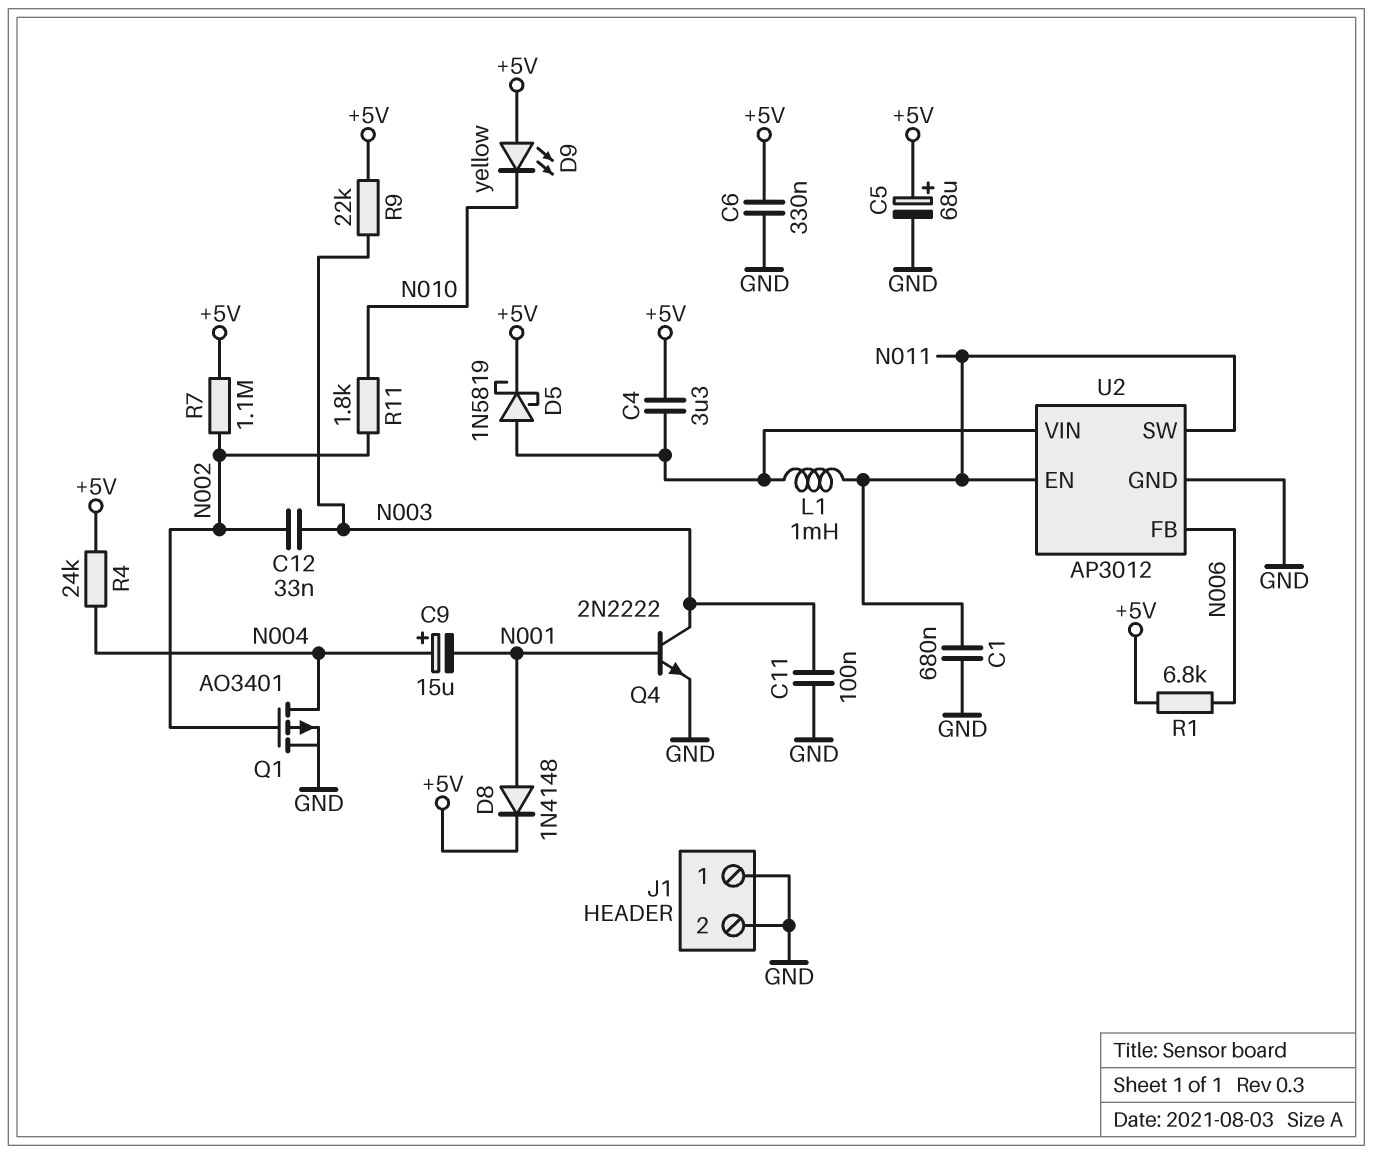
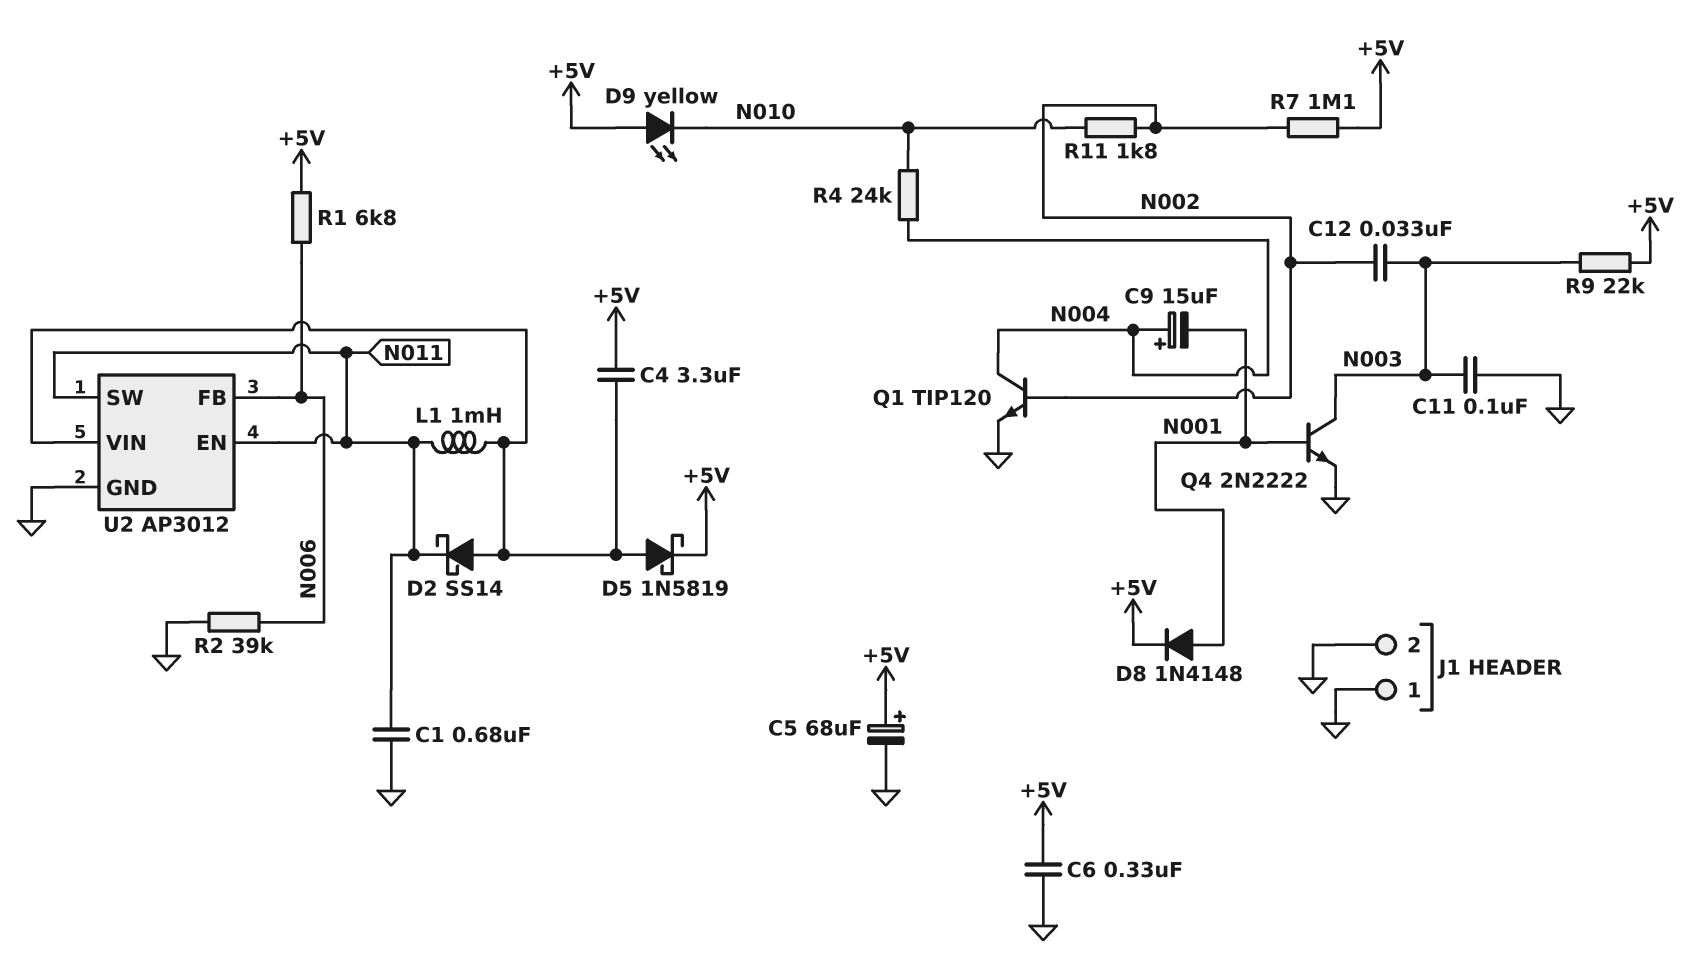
D2: none -> schottky SS14 (A U2/VIN, K N011)
Q1: PMOS AO3401 (G N002, D N004, S GND) -> NPN TIP120 (B N002, C N004, E GND)
R2: none -> 39k (GND, N006)
R4: 24k (+5V, N004) -> 24k (N004, N010)

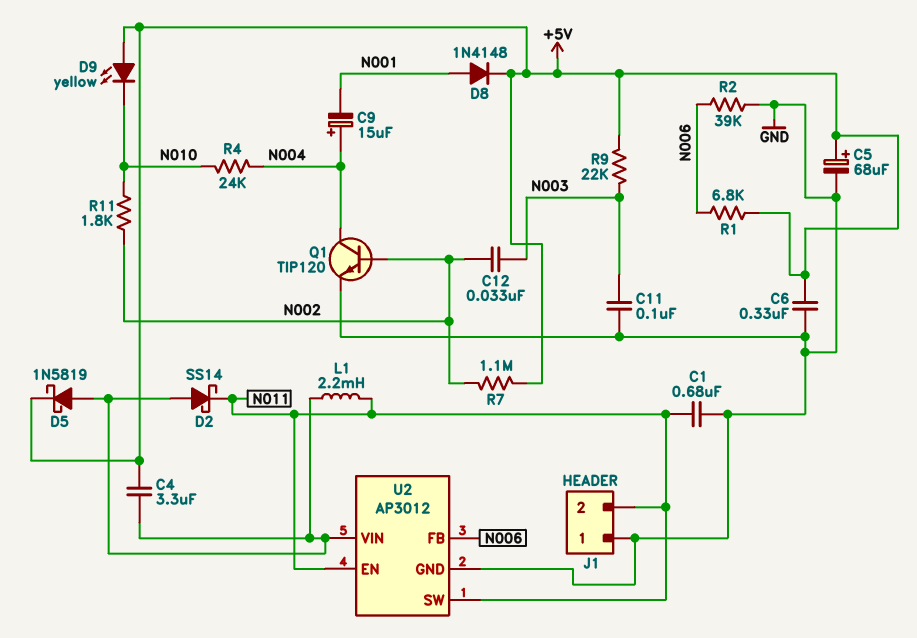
J1 pin 2: GND -> N011
L1: 1mH (N011, U2/VIN) -> 2.2mH (N011, U2/VIN)
Q4: NPN 2N2222 (B N001, C N003, E GND) -> none

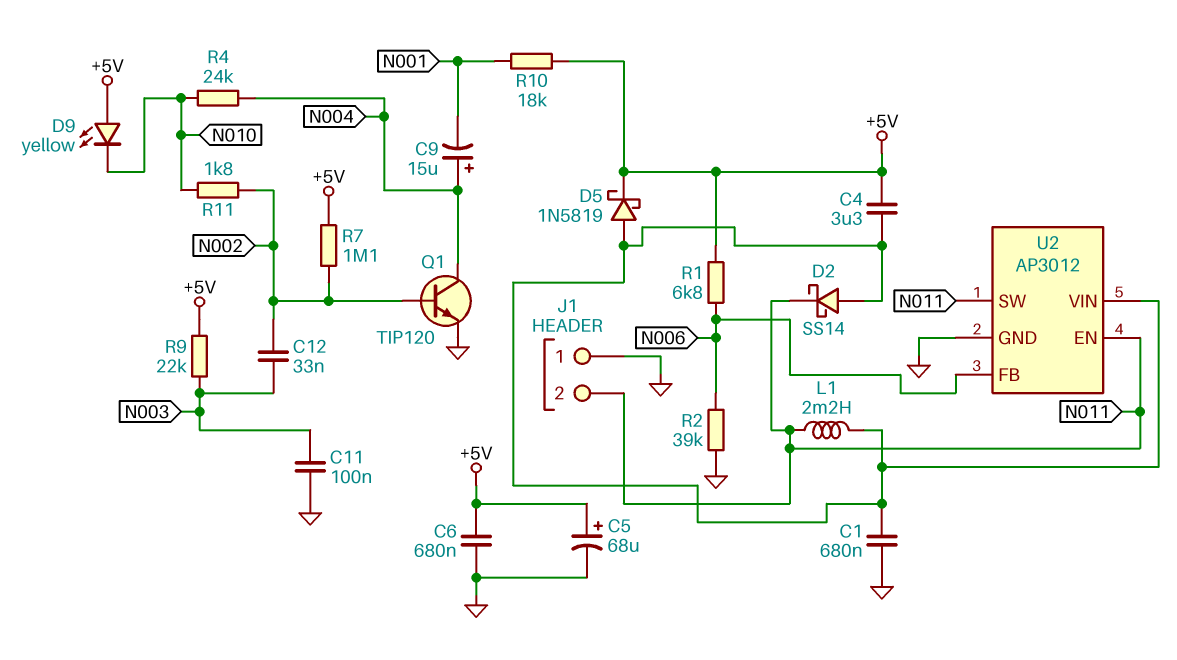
C1: 680nF (GND, N011) -> 680nF (GND, U2/VIN)
C6: 330nF (+5V, GND) -> 680nF (+5V, GND)
D8: diode 1N4148 (A N001, K +5V) -> none
R10: none -> 18k (+5V, N001)

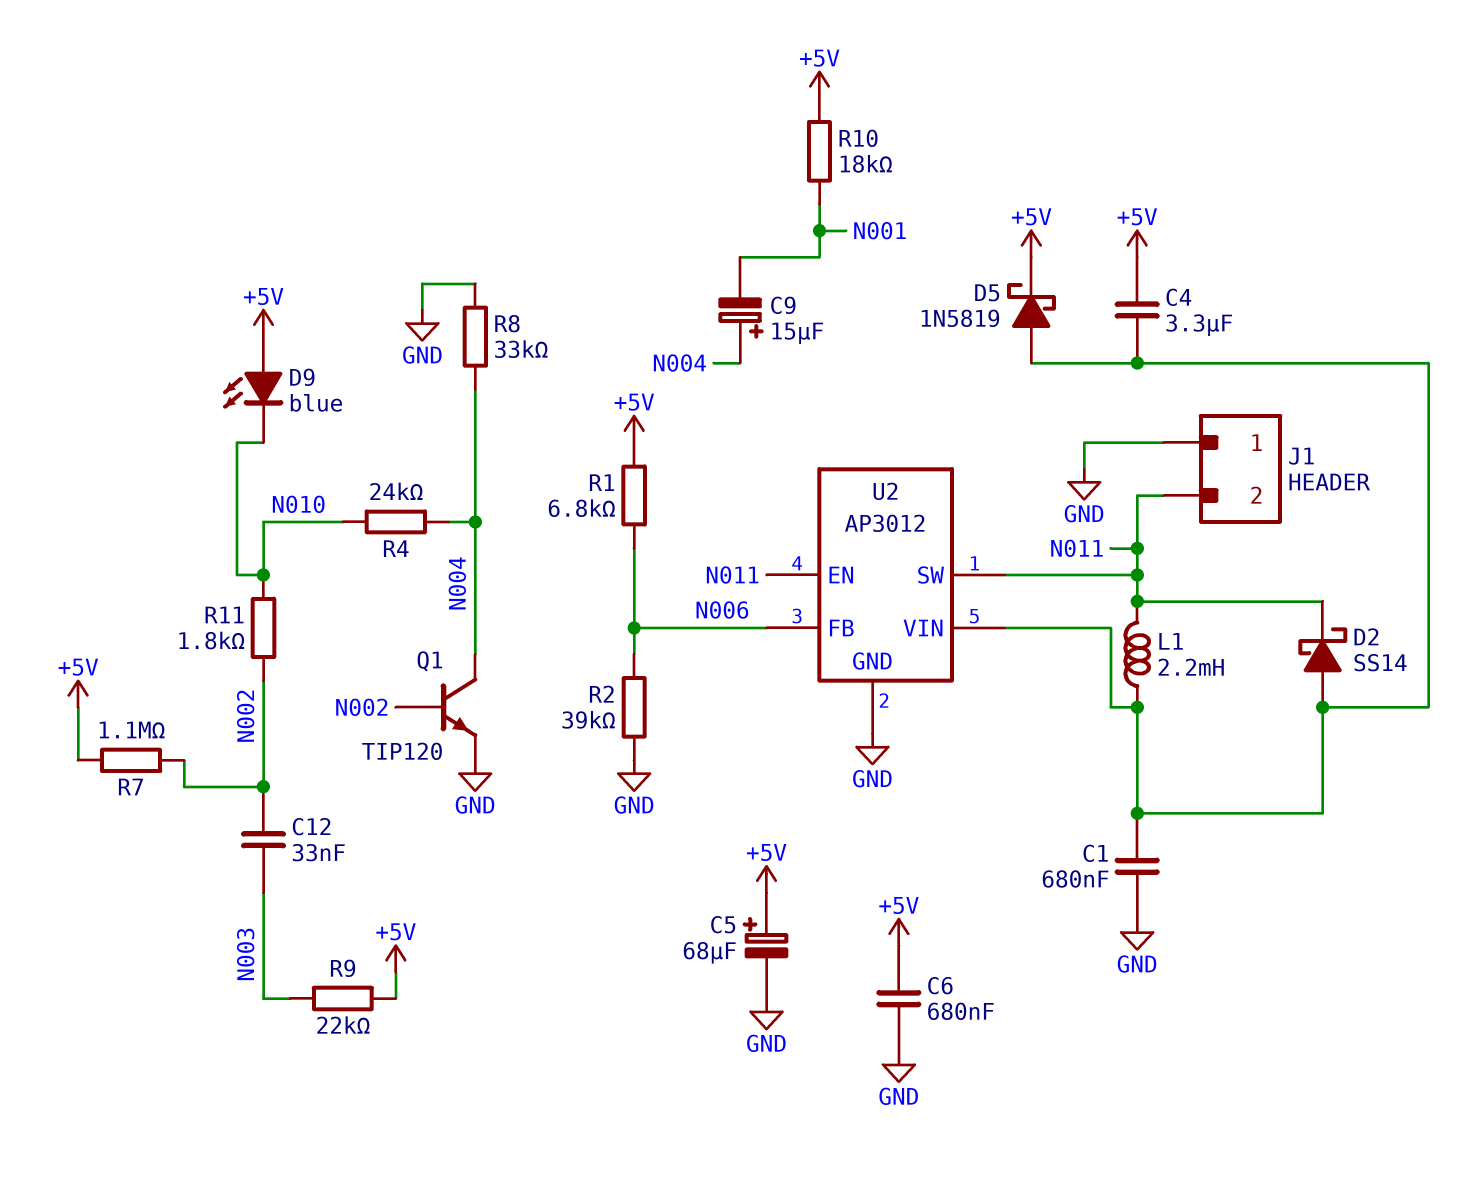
C11: 100nF (GND, N003) -> none
D9: LED yellow (A +5V, K N010) -> LED blue (A +5V, K N010)
R8: none -> 33k (GND, N004)

